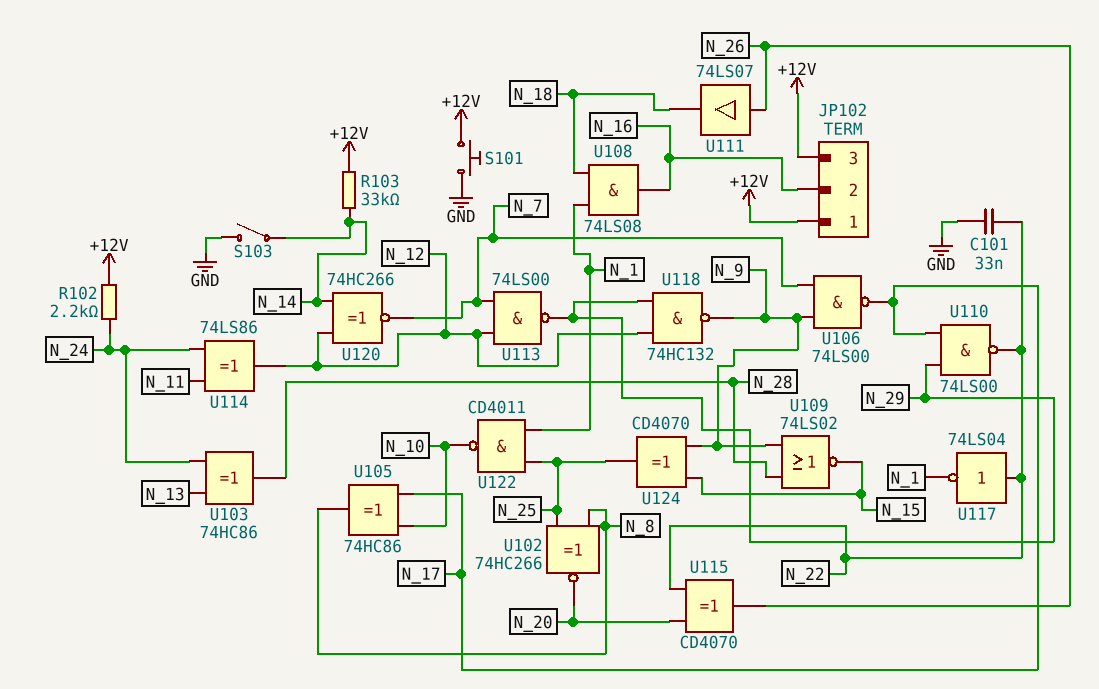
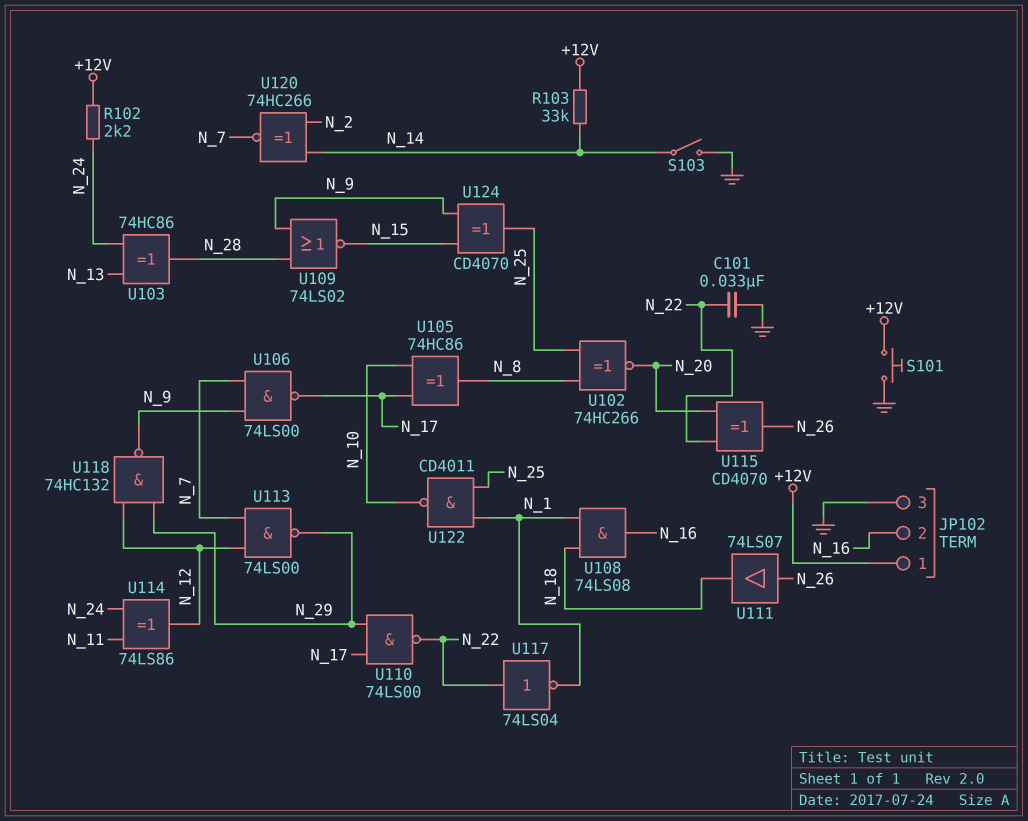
JP102 pin 3: +12V -> GND
U120: XNOR 74HC266 (in N_12, in N_14, out N_7) -> XNOR 74HC266 (in N_2, in N_14, out N_7)

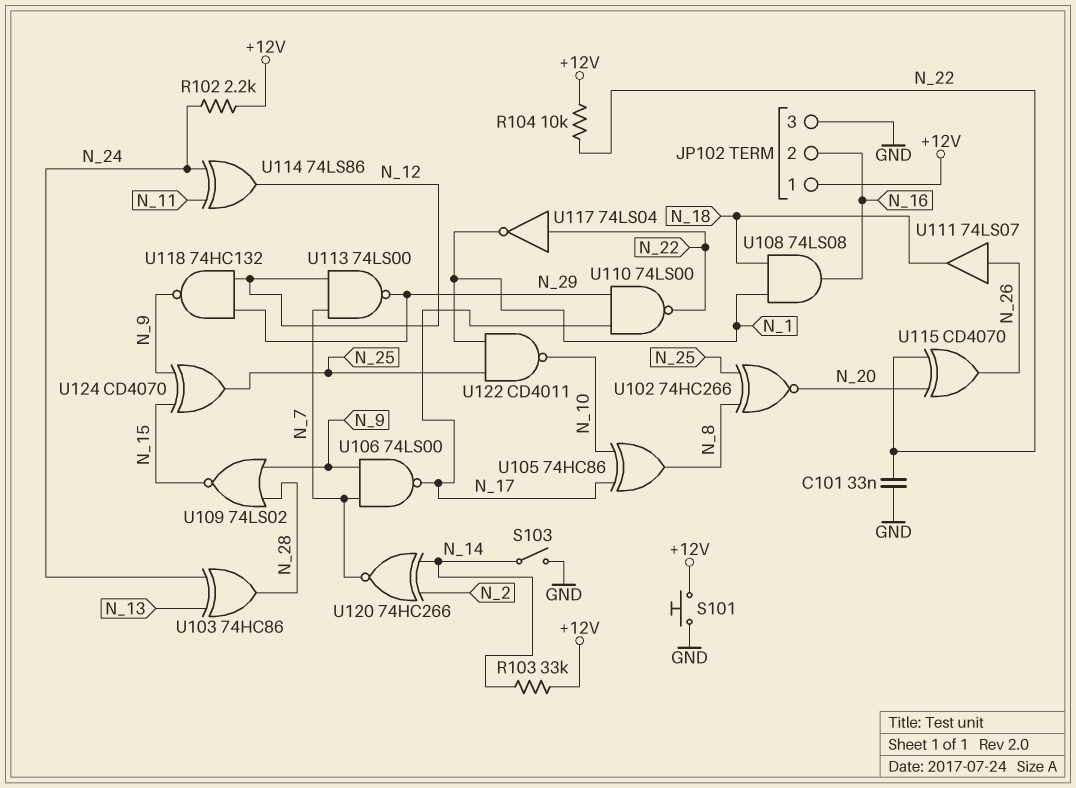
R104: none -> 10k (+12V, N_22)

